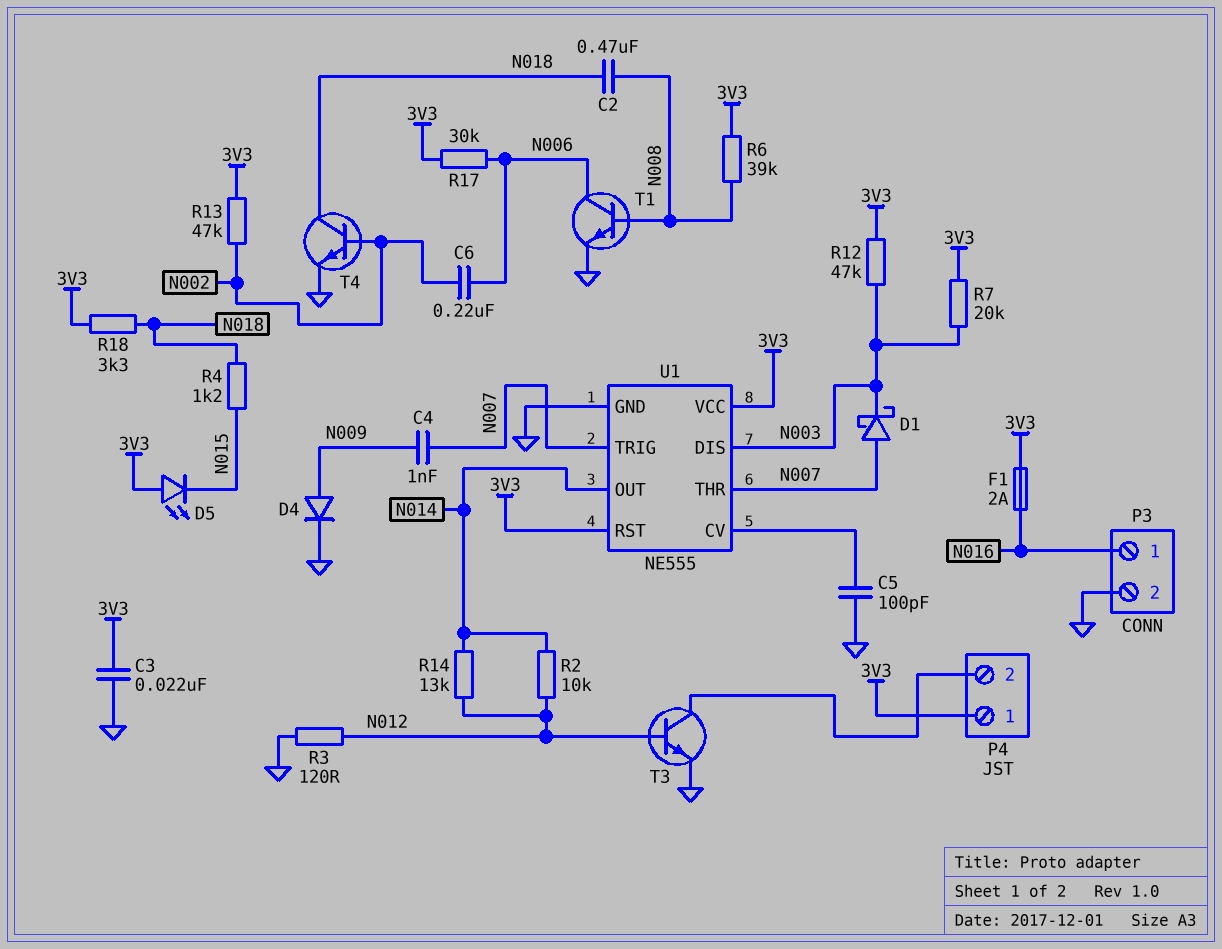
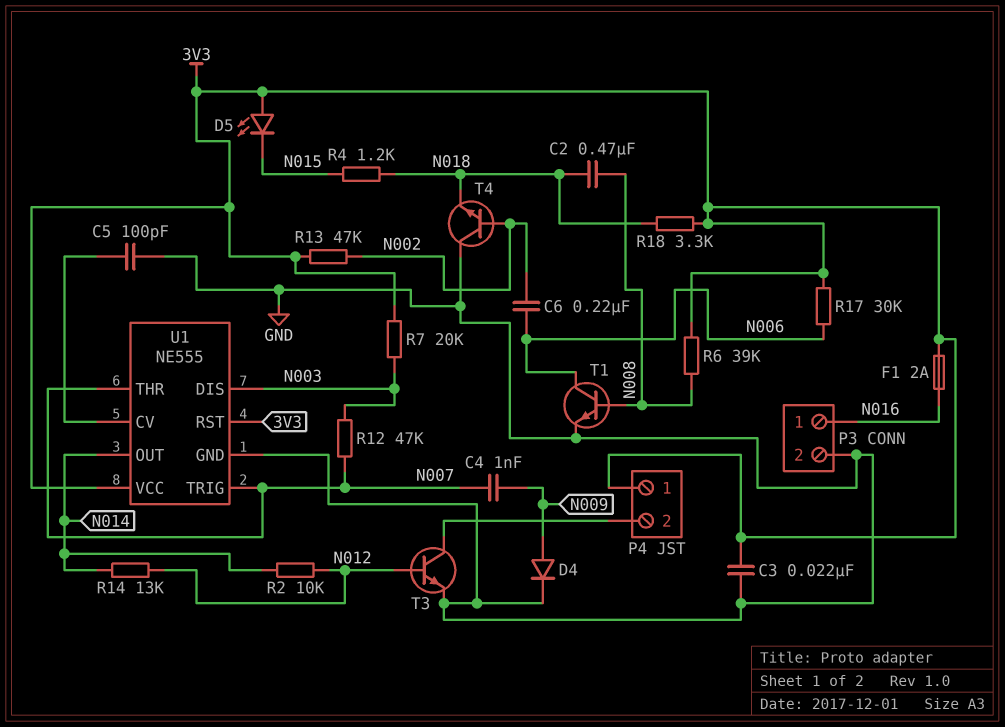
D1: schottky (A N007, K N003) -> none
R3: 120 (GND, N012) -> none
R12: 47k (3V3, N003) -> 47k (N003, N007)
T4: NPN (B N002, C N018, E GND) -> NPN (B N002, C GND, E N018)

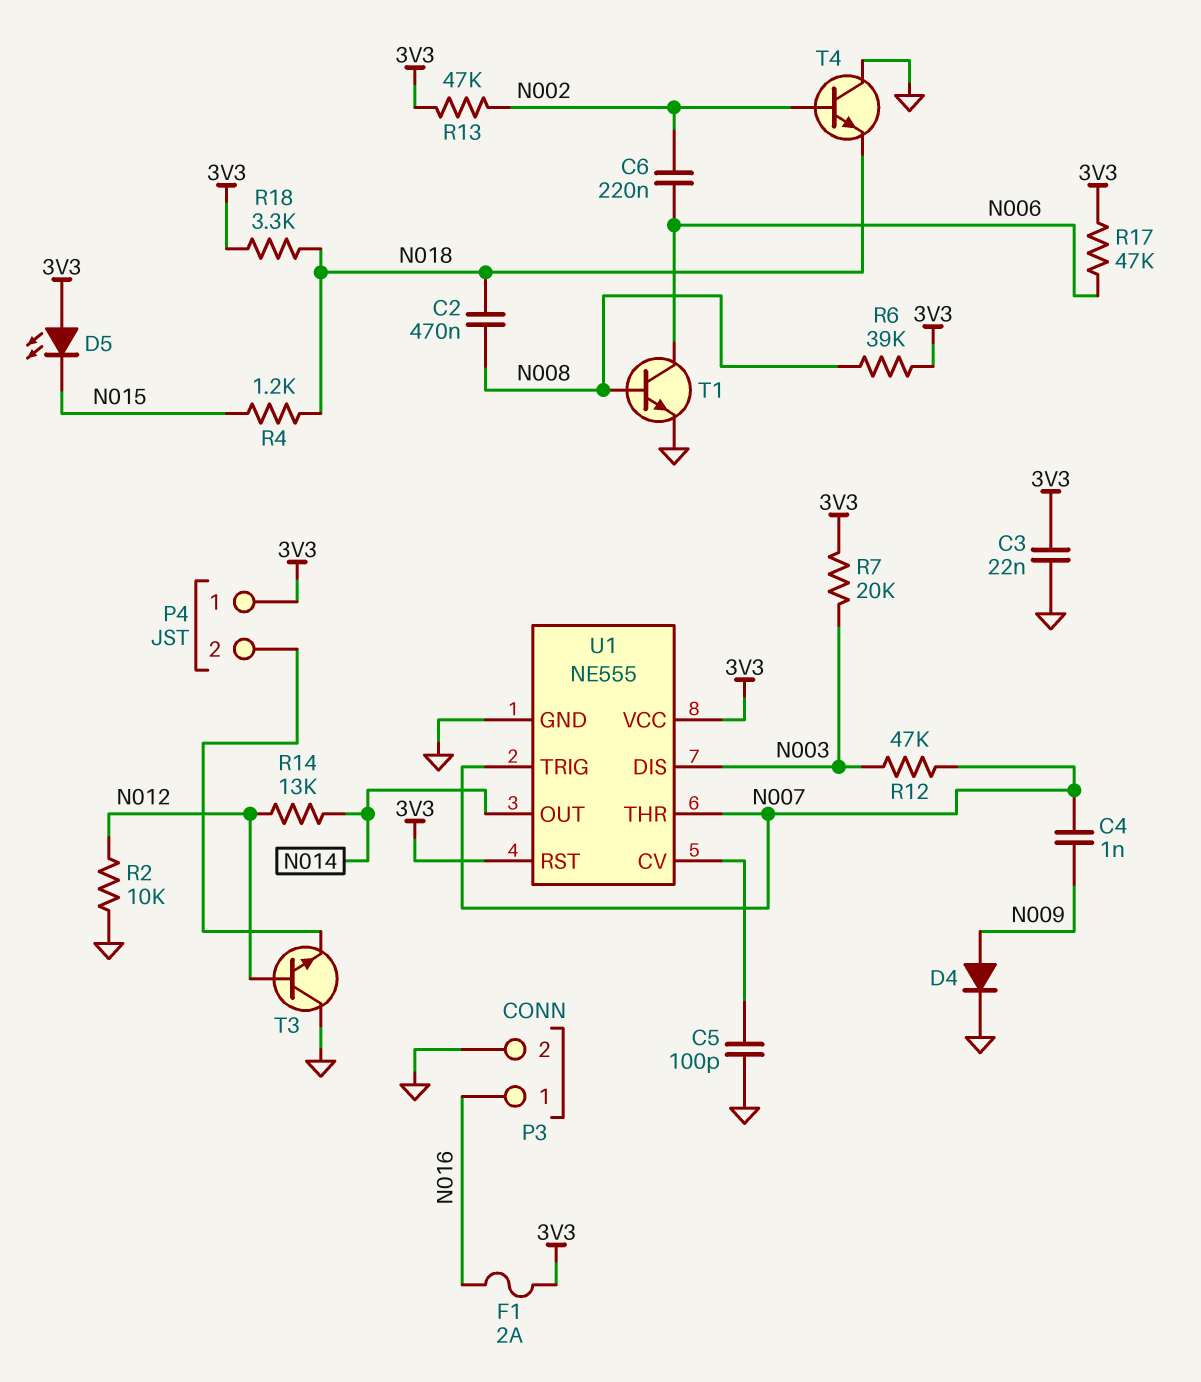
R2: 10k (N012, N014) -> 10k (GND, N012)
R17: 30k (3V3, N006) -> 47k (3V3, N006)
T3: NPN (B N012, C P4/2, E GND) -> NPN (B N012, C GND, E P4/2)

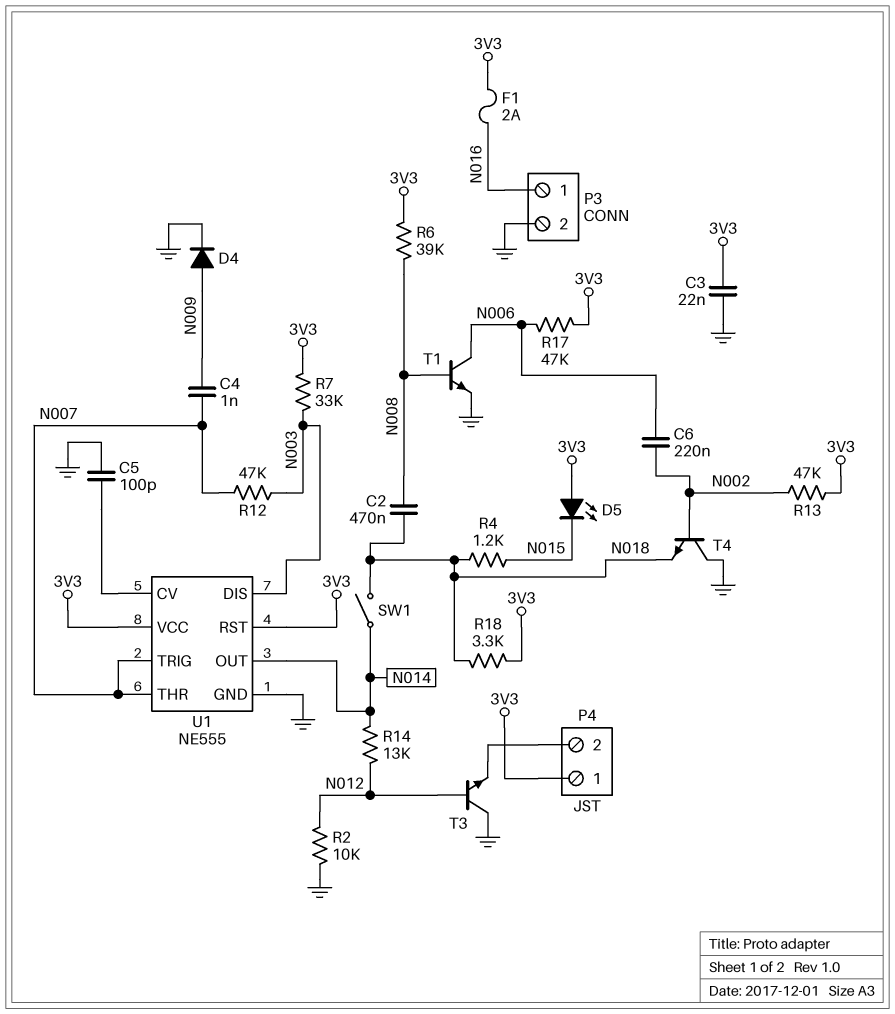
R7: 20k (3V3, N003) -> 33k (3V3, N003)
SW1: none -> switch (N014, N018)

